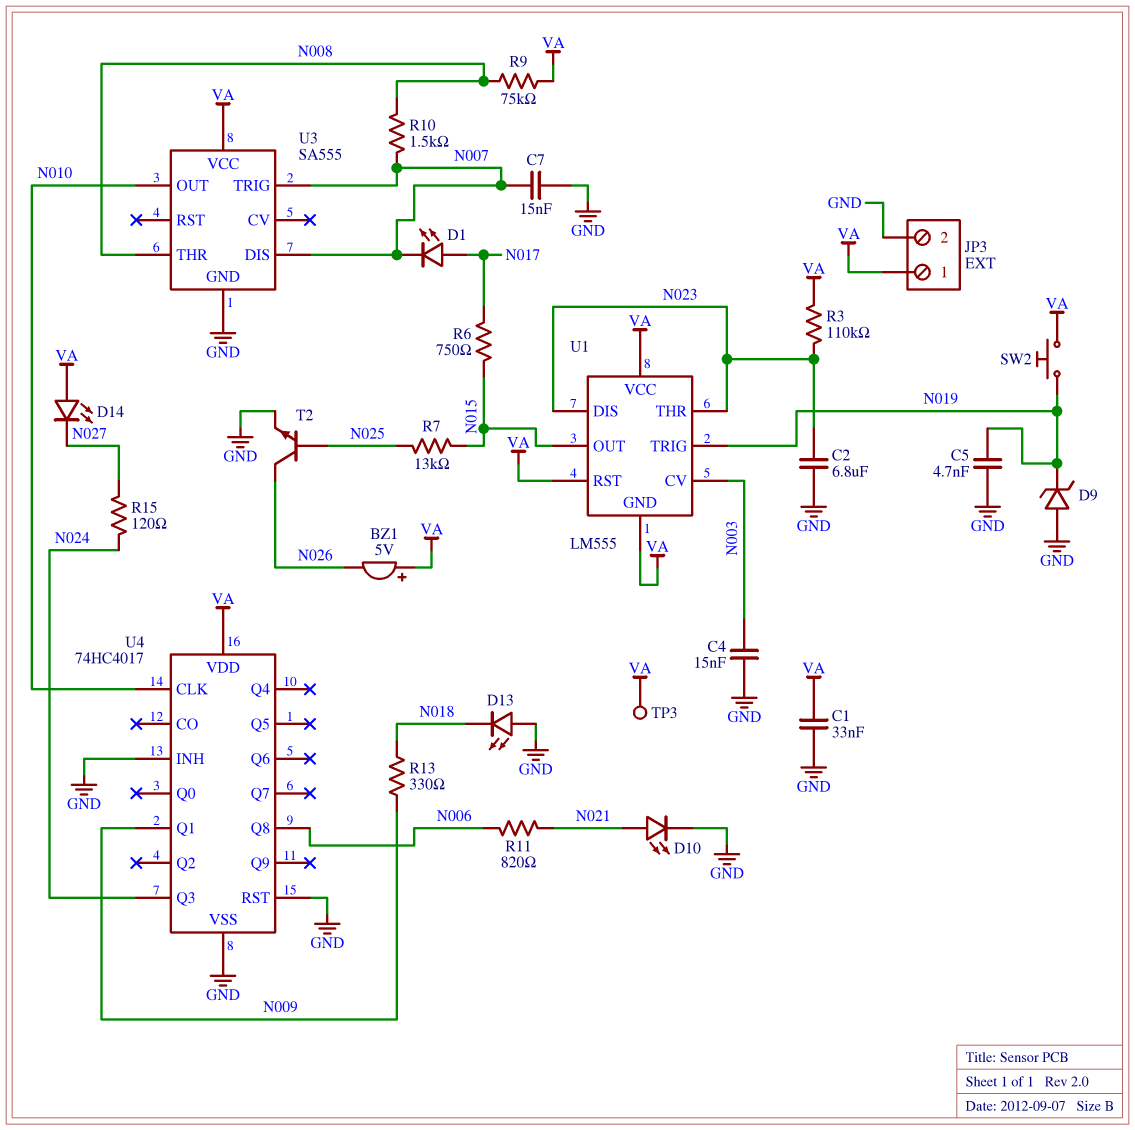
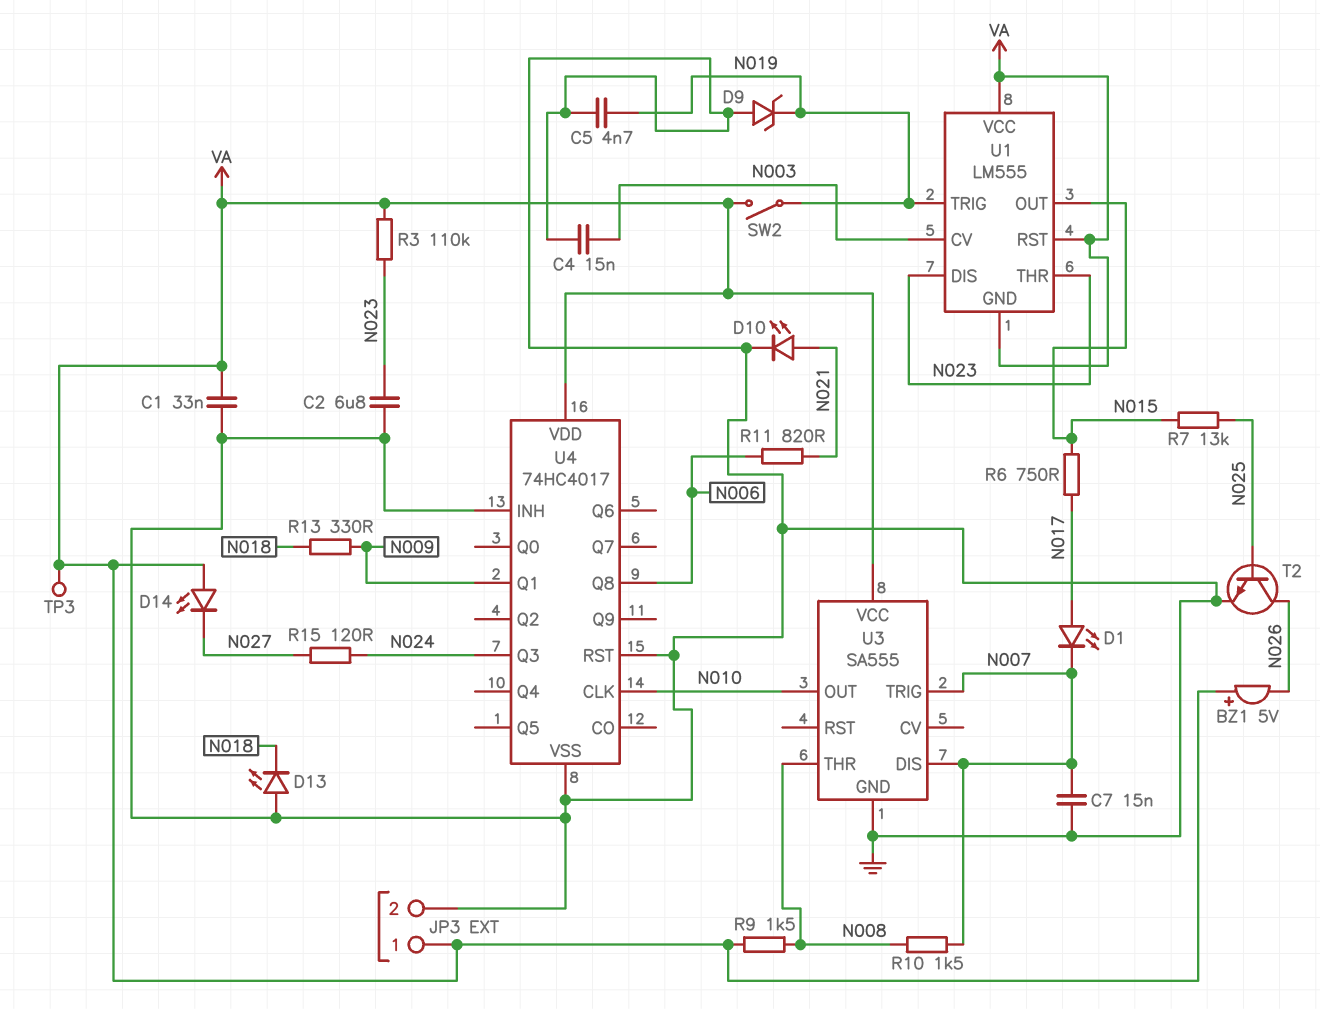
R9: 75k (N008, VA) -> 1.5k (N008, VA)
SW2: button (N019, VA) -> switch (N019, VA)

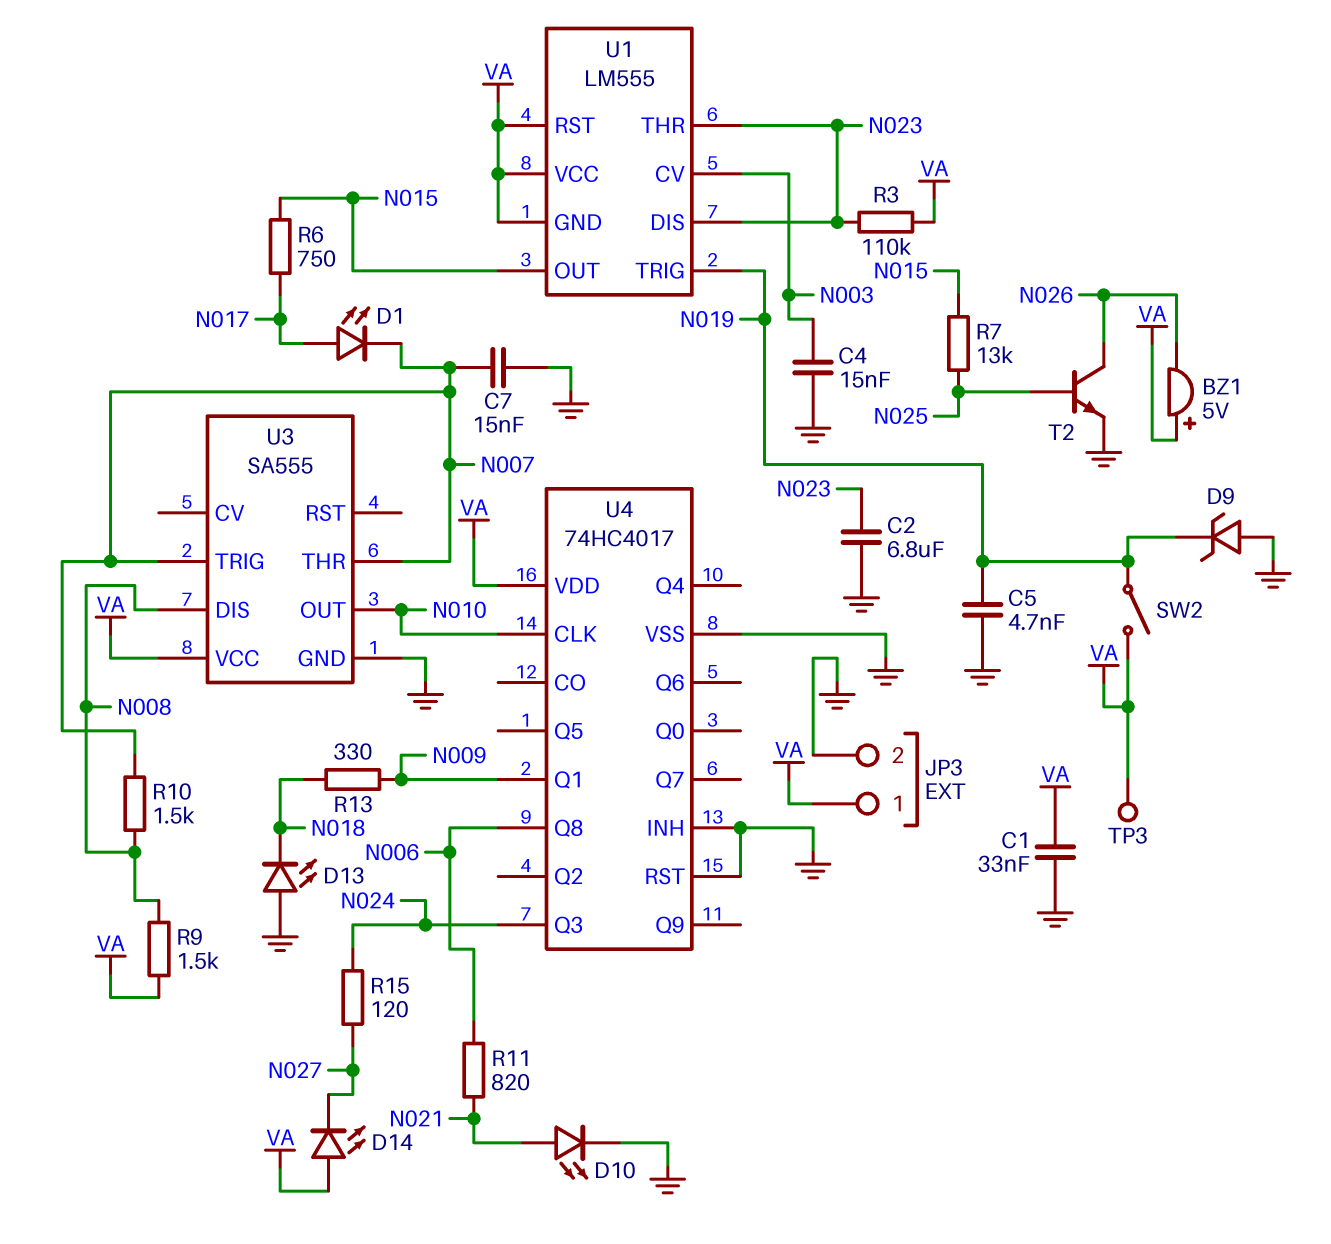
U3 pin DIS: N007 -> N008
U3 pin THR: N008 -> N007

